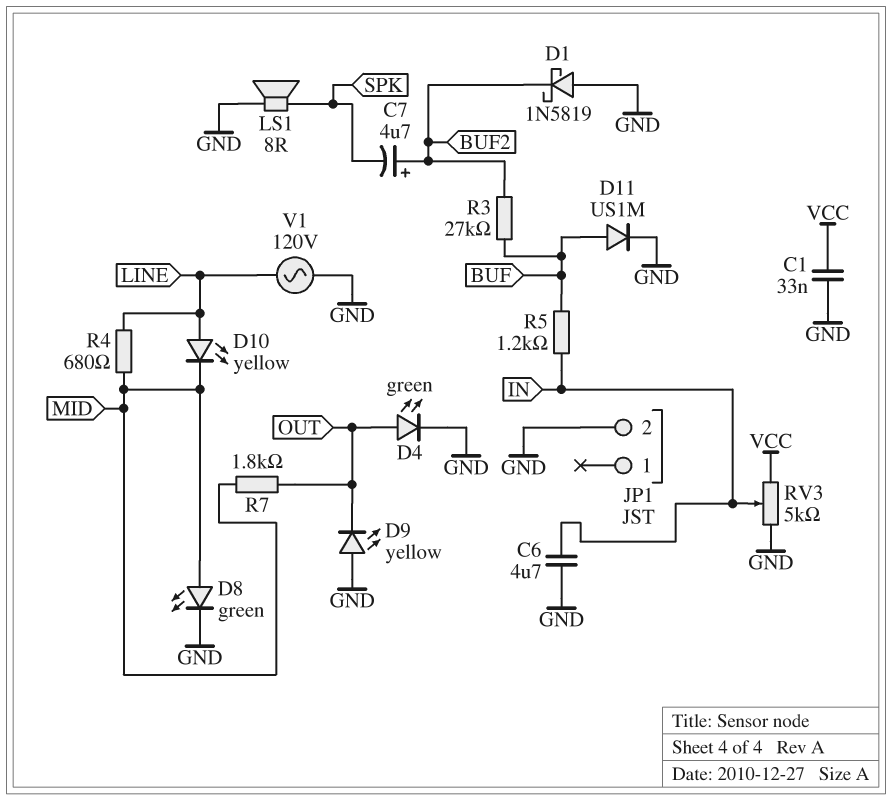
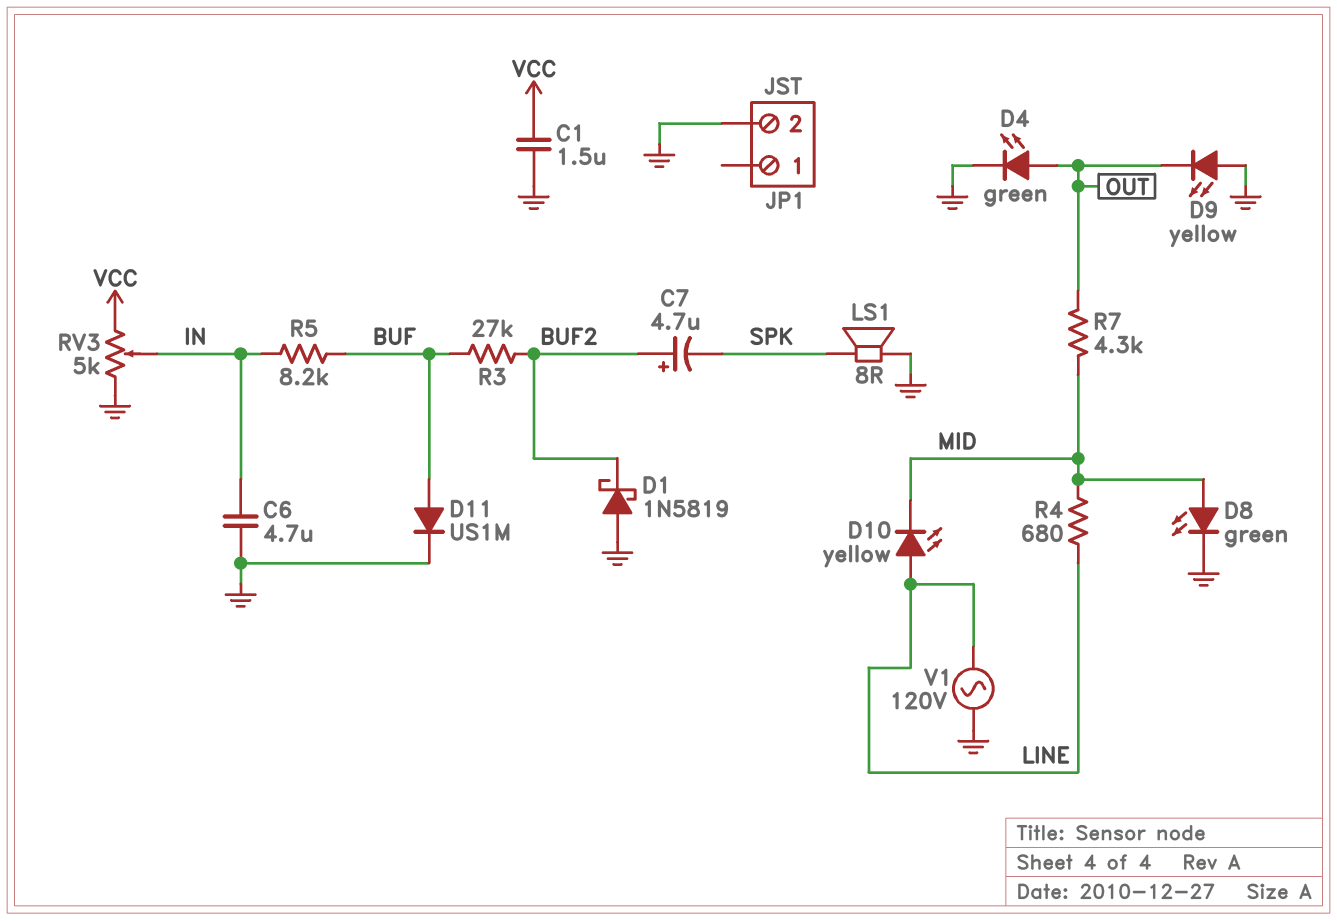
C1: 33nF (GND, VCC) -> 1.5uF (GND, VCC)
R5: 1.2k (BUF, IN) -> 8.2k (BUF, IN)
R7: 1.8k (MID, OUT) -> 4.3k (MID, OUT)

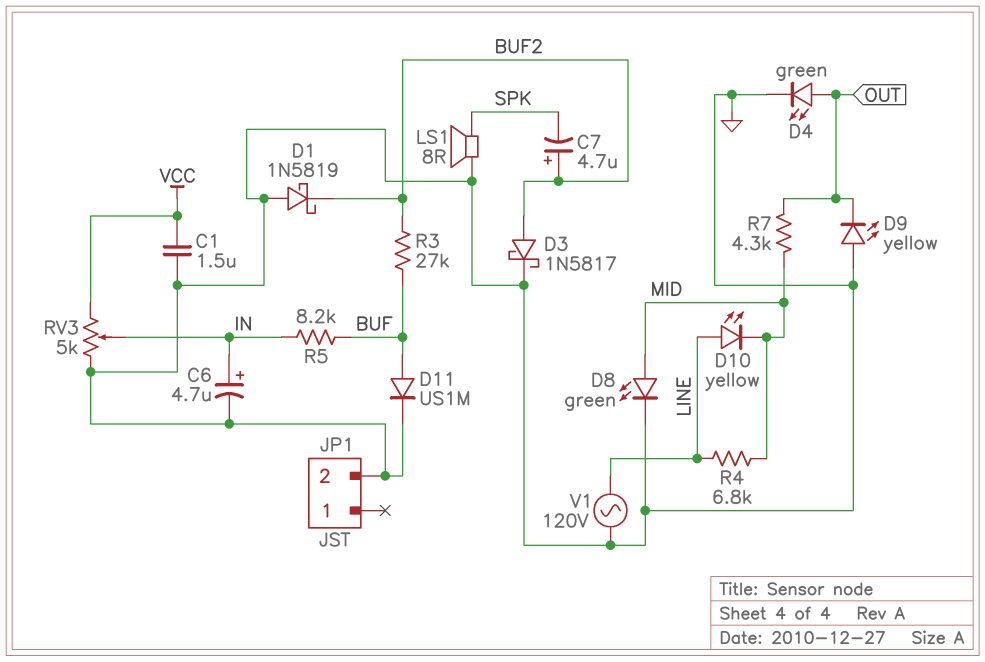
C6: 4.7uF (GND, IN) -> 4.7uF (plus IN, minus GND)
D3: none -> schottky 1N5817 (A BUF2, K GND)
R4: 680 (LINE, MID) -> 6.8k (LINE, MID)

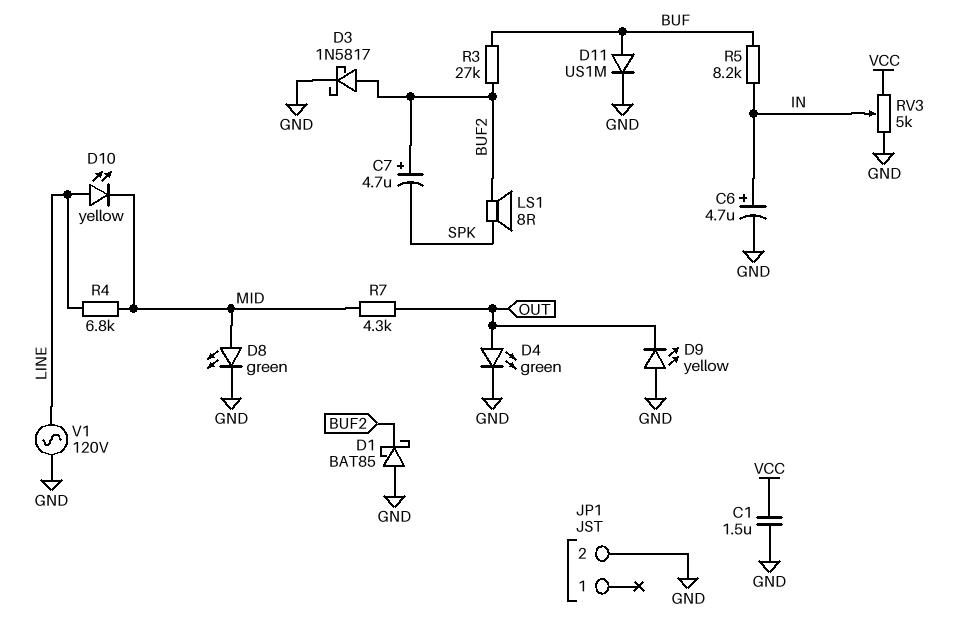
D1: schottky 1N5819 (A GND, K BUF2) -> schottky BAT85 (A GND, K BUF2)
LS1: speaker 8R (GND, SPK) -> speaker 8R (BUF2, SPK)

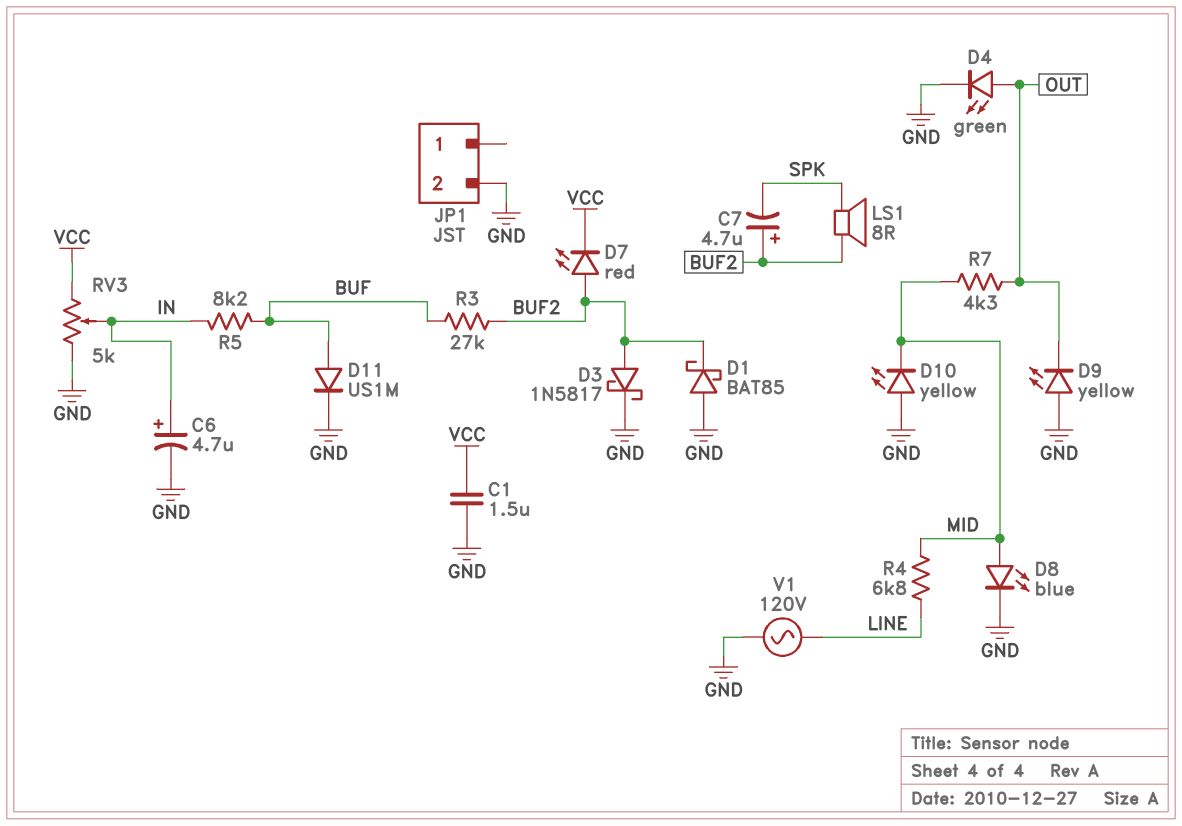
D7: none -> LED red (A BUF2, K VCC)
D8: LED green (A MID, K GND) -> LED blue (A MID, K GND)
D10: LED yellow (A LINE, K MID) -> LED yellow (A GND, K MID)

